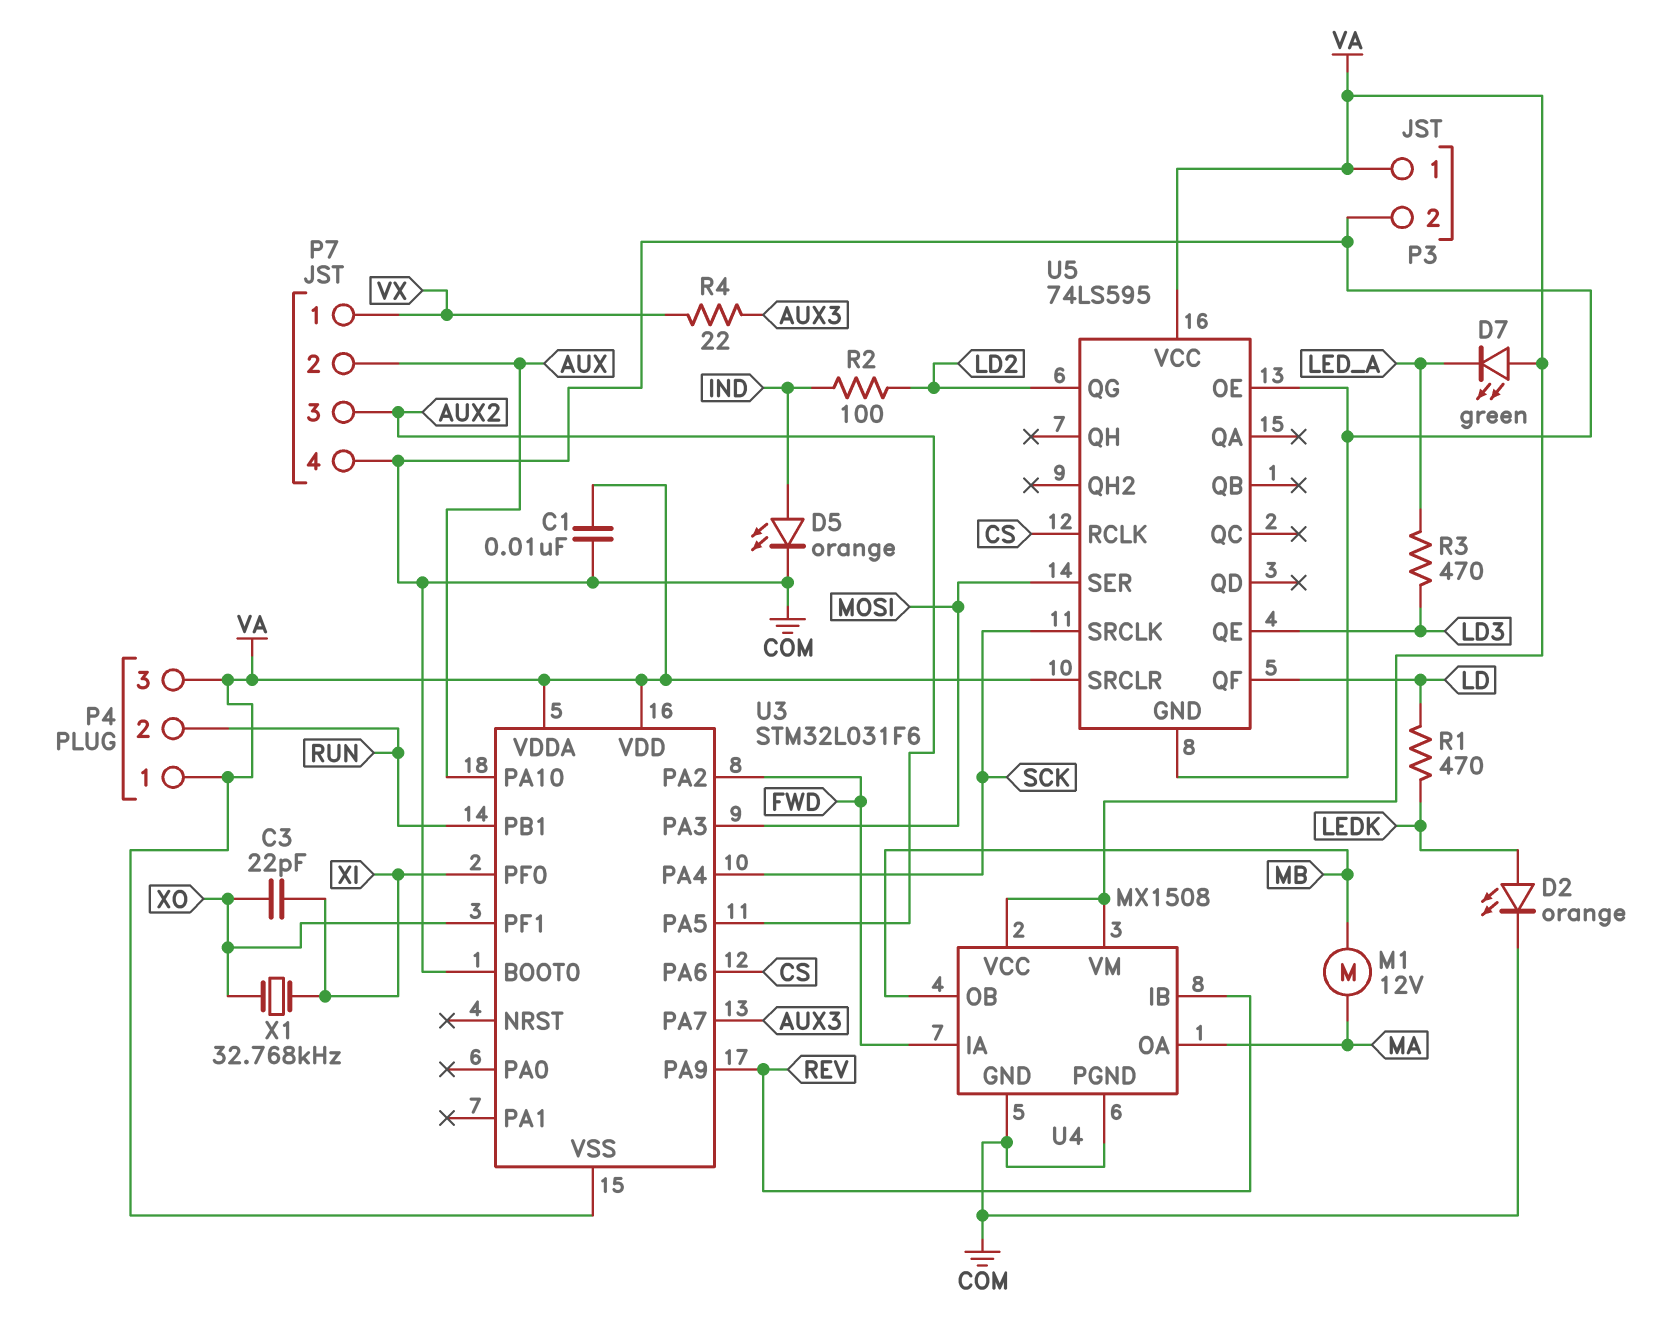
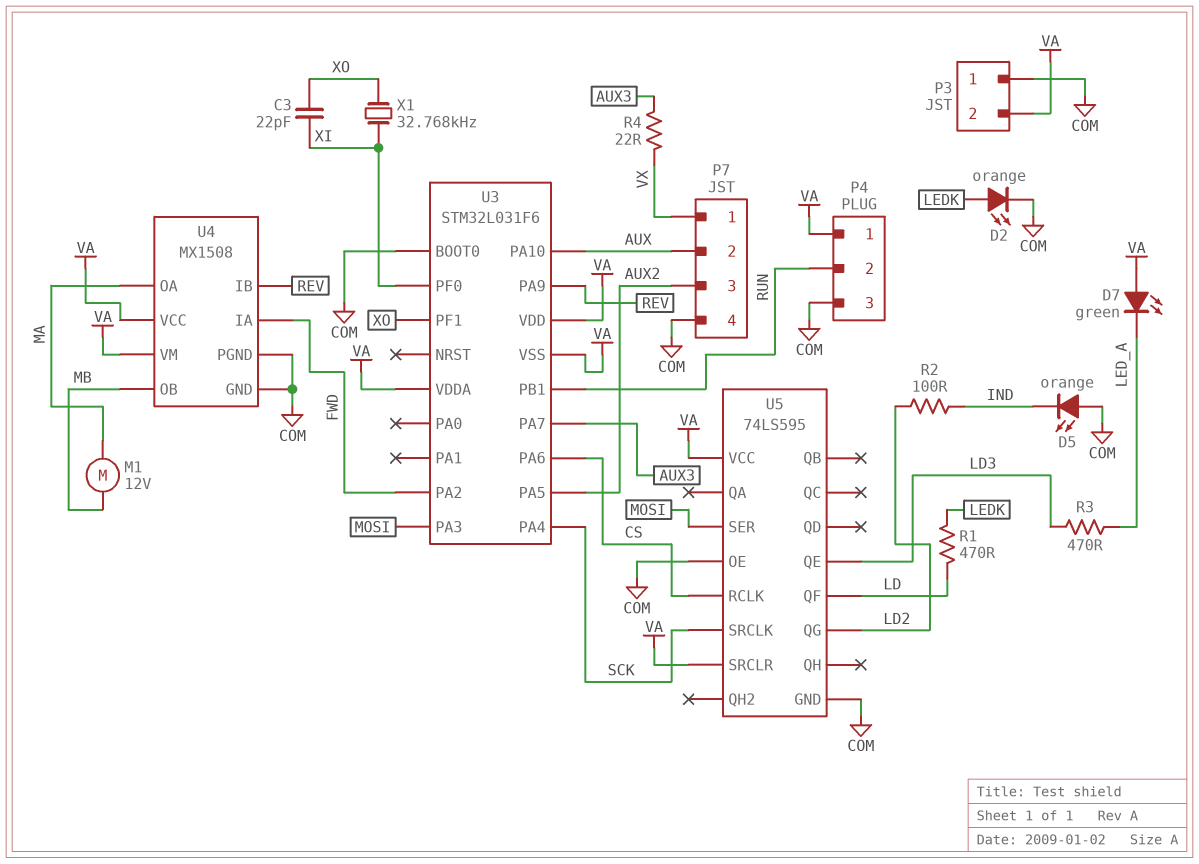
C1: 10nF (COM, VA) -> none
D5: LED orange (A IND, K COM) -> LED orange (A COM, K IND)
P3 pin 1: VA -> COM
P3 pin 2: COM -> VA
P4 pin 3: VA -> COM

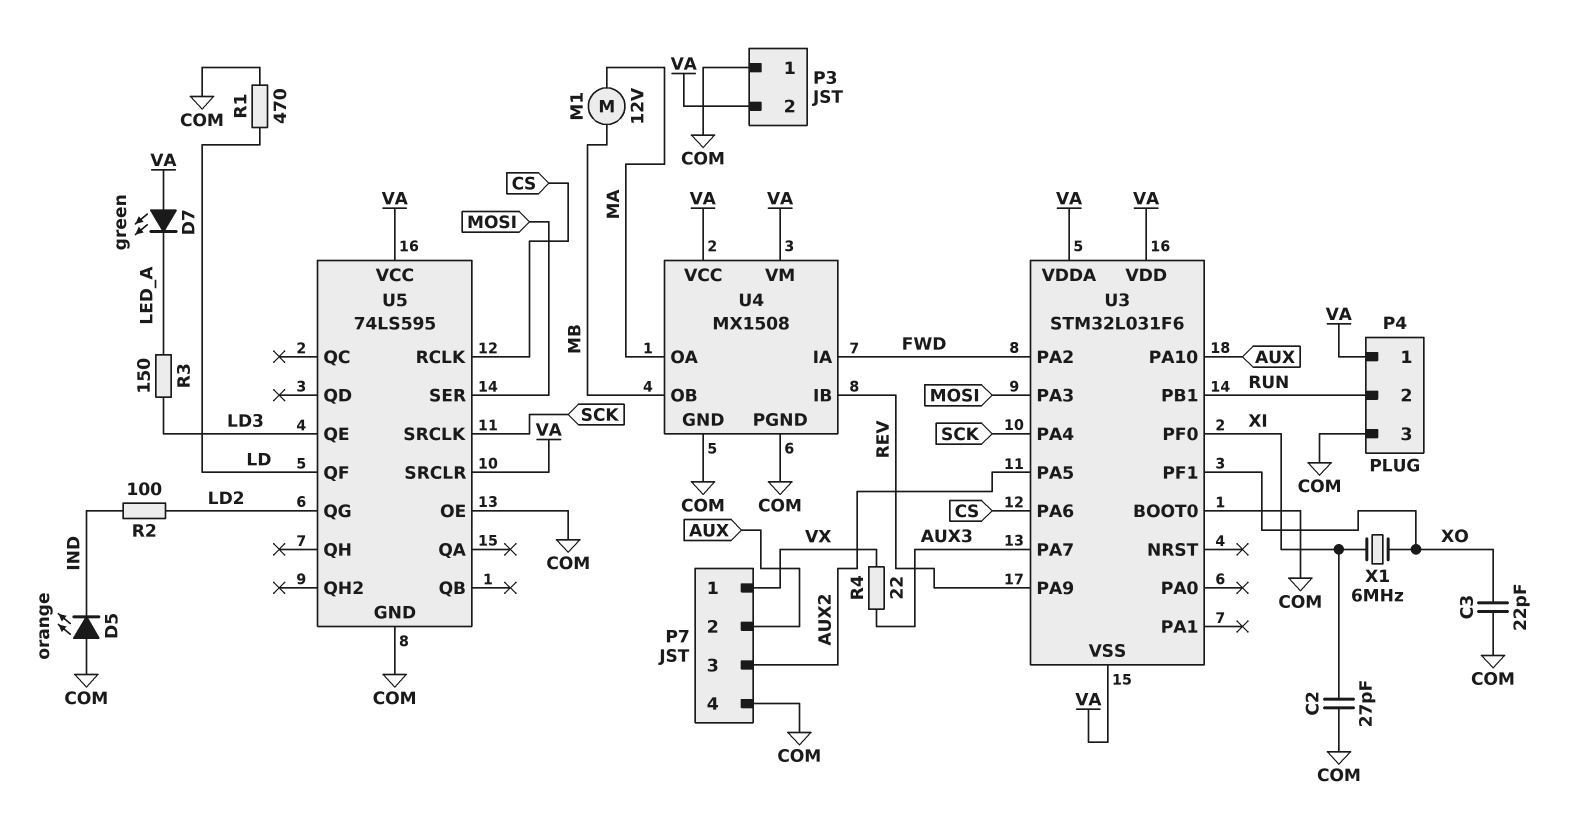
C2: none -> 27pF (COM, XI)
C3: 22pF (XI, XO) -> 22pF (COM, XO)
D2: LED orange (A LEDK, K COM) -> none
R1: 470 (LD, LEDK) -> 470 (COM, LD)
R3: 470 (LD3, LED_A) -> 150 (LD3, LED_A)
X1: 32.768kHz (XI, XO) -> 6MHz (XI, XO)

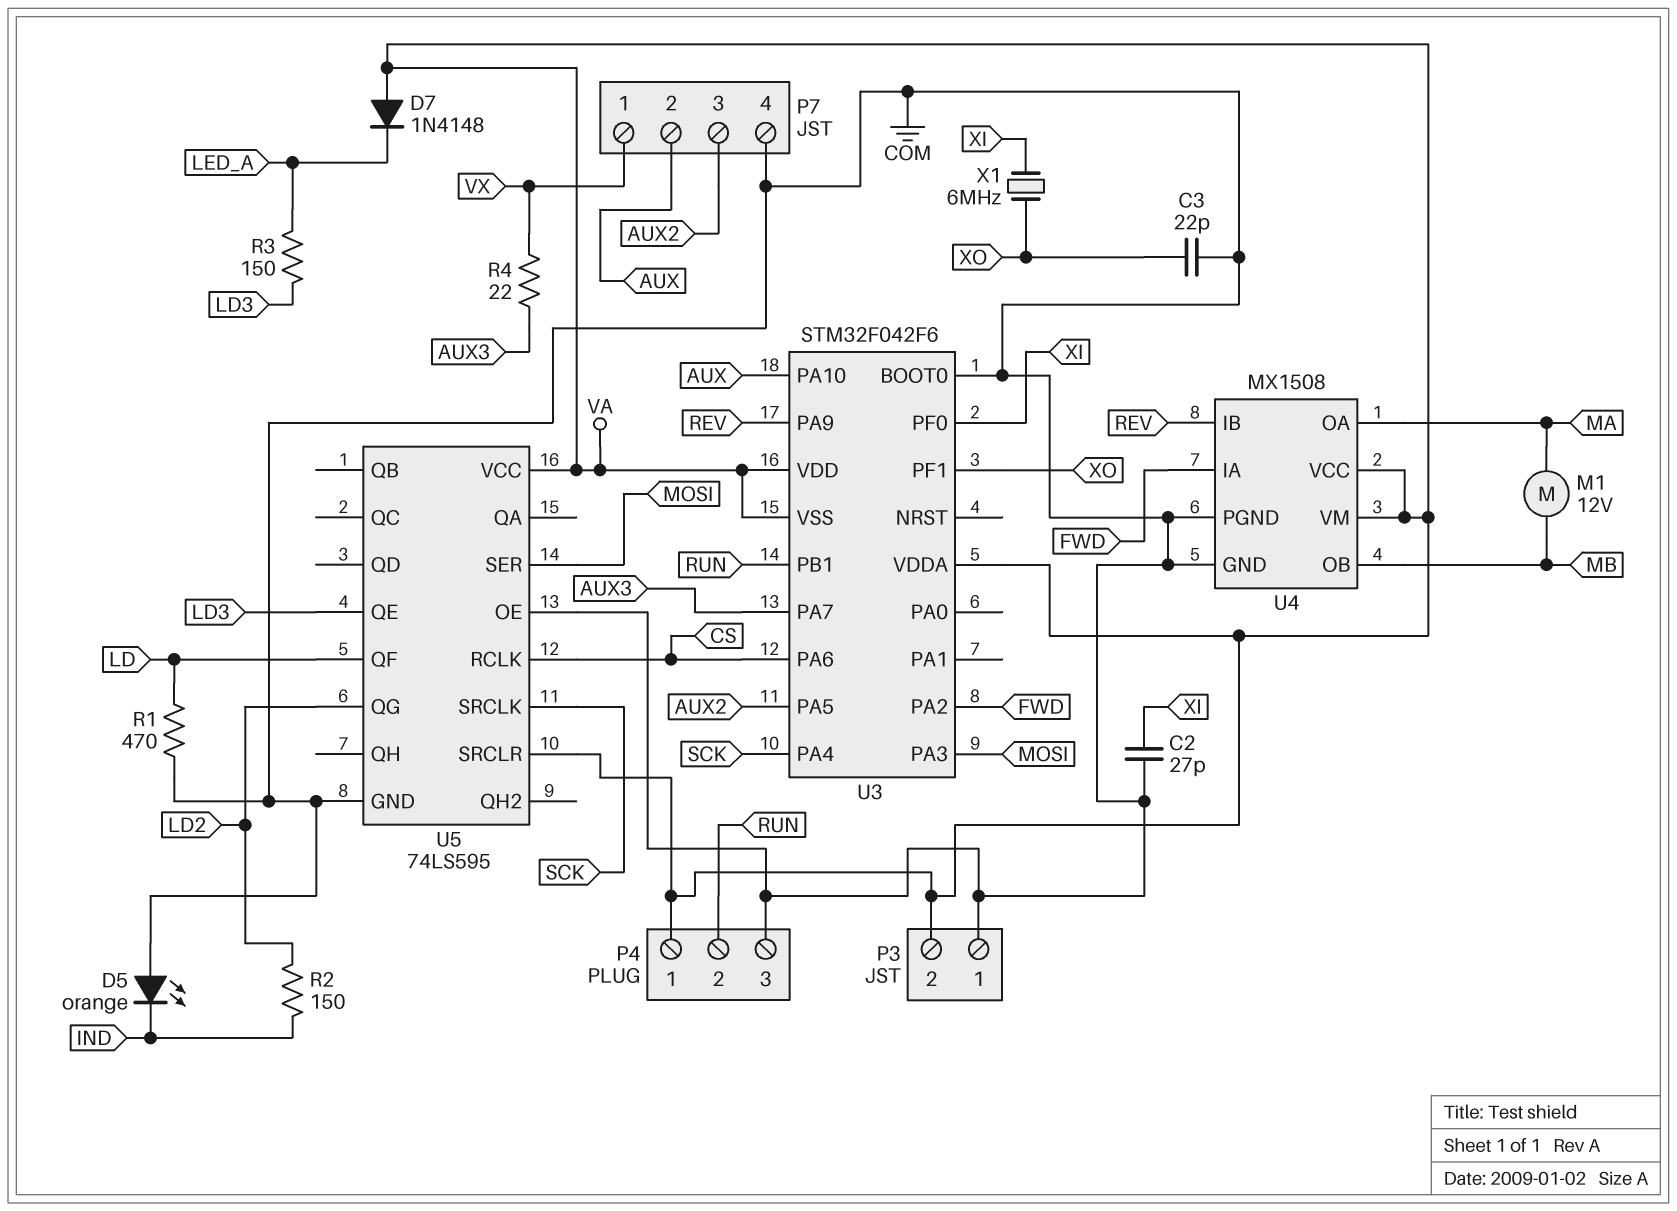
D7: LED green (A VA, K LED_A) -> diode 1N4148 (A VA, K LED_A)
R2: 100 (IND, LD2) -> 150 (IND, LD2)
U3: STM32L031F6 -> STM32F042F6

